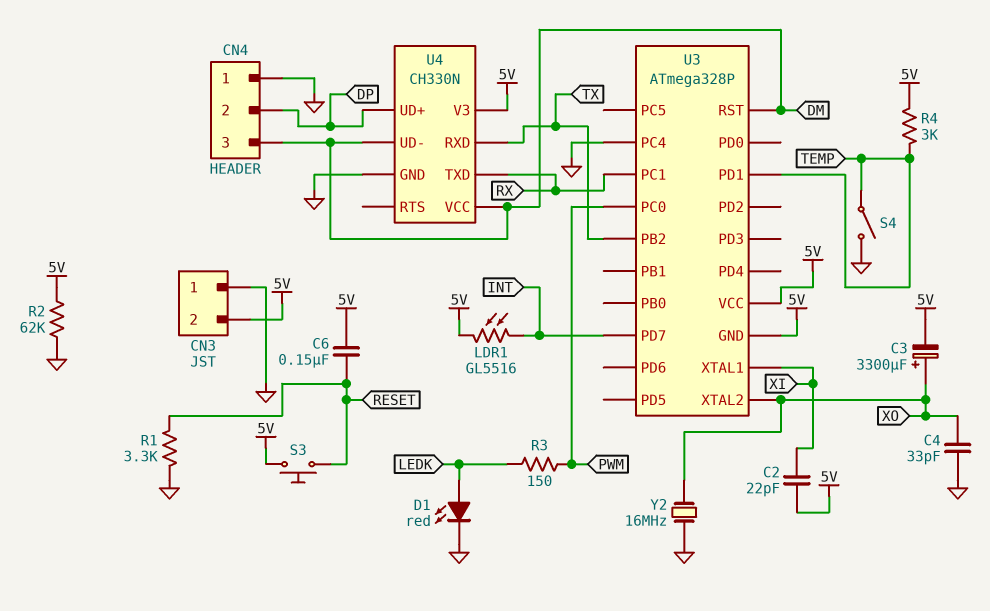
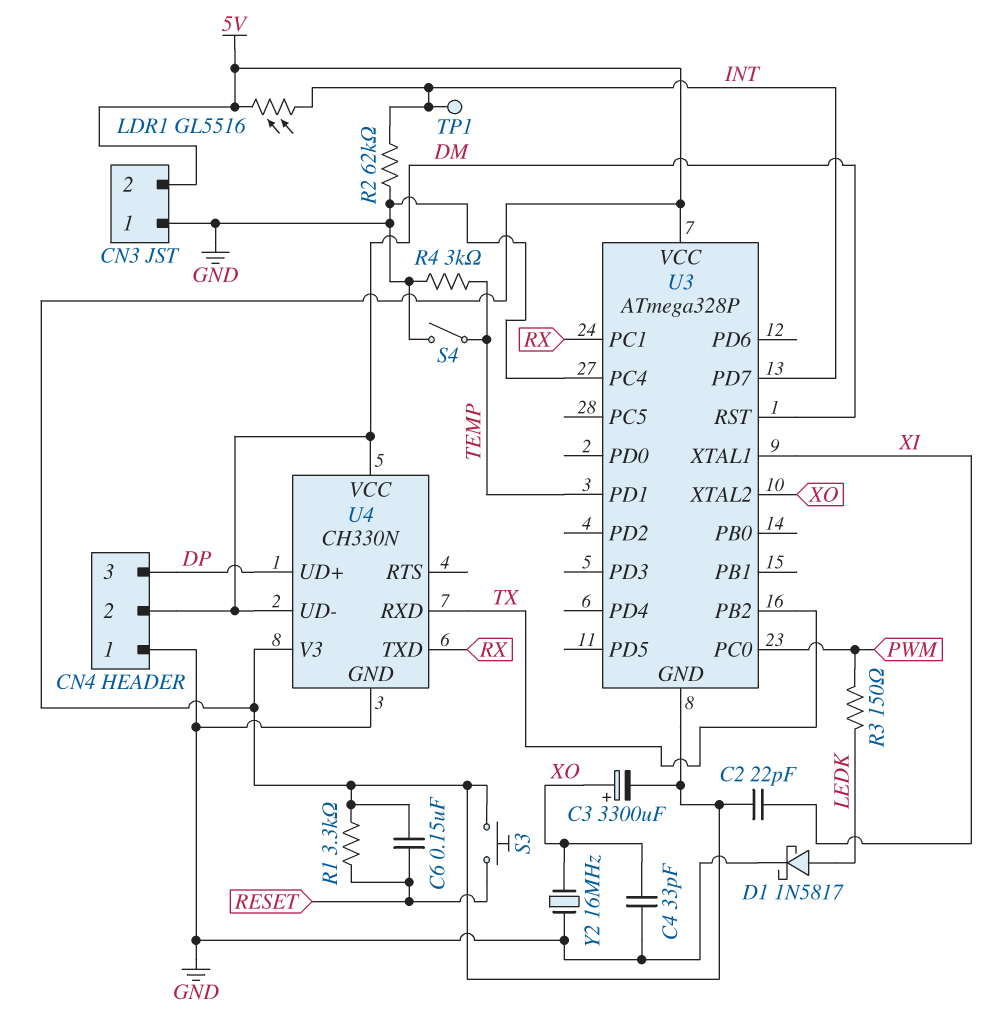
CN4 pin 2: DP -> DM
CN4 pin 3: DM -> DP
D1: LED red (A LEDK, K GND) -> schottky 1N5817 (A LEDK, K GND)
R1: 3.3k (GND, RESET) -> 3.3k (5V, RESET)
R2: 62k (5V, GND) -> 62k (GND, INT)
R4: 3k (5V, TEMP) -> 3k (GND, TEMP)
TP1: none -> test point (INT)

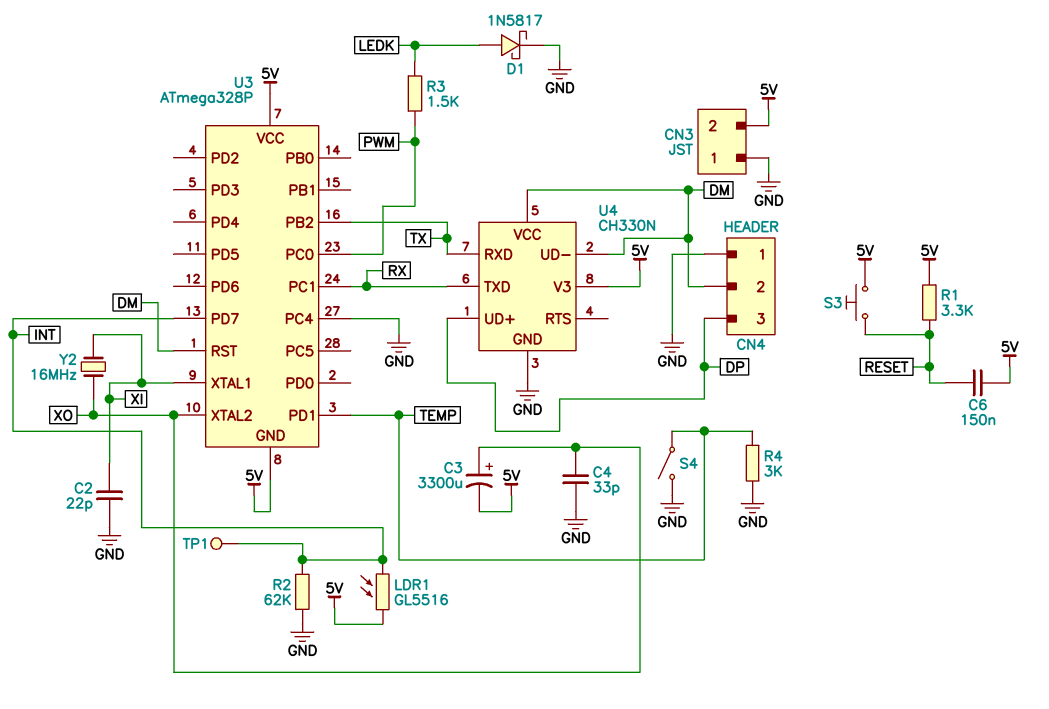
C2: 22pF (5V, XI) -> 22pF (GND, XI)
R3: 150 (LEDK, PWM) -> 1.5k (LEDK, PWM)
Y2: 16MHz (GND, XO) -> 16MHz (XI, XO)

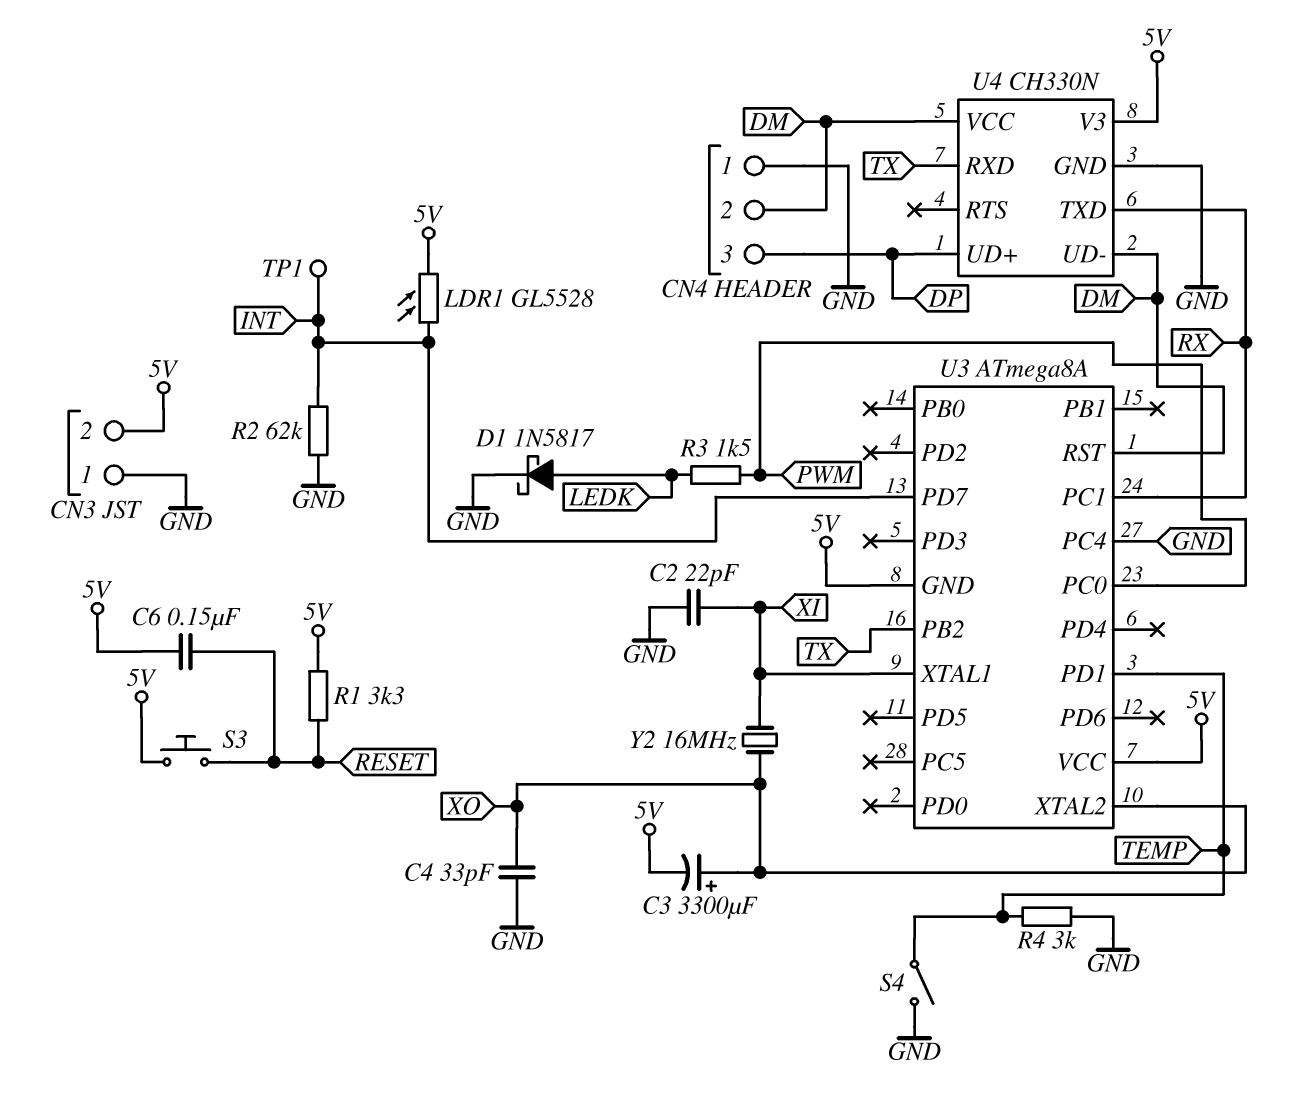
LDR1: GL5516 (5V, INT) -> GL5528 (5V, INT)
U3: ATmega328P -> ATmega8A

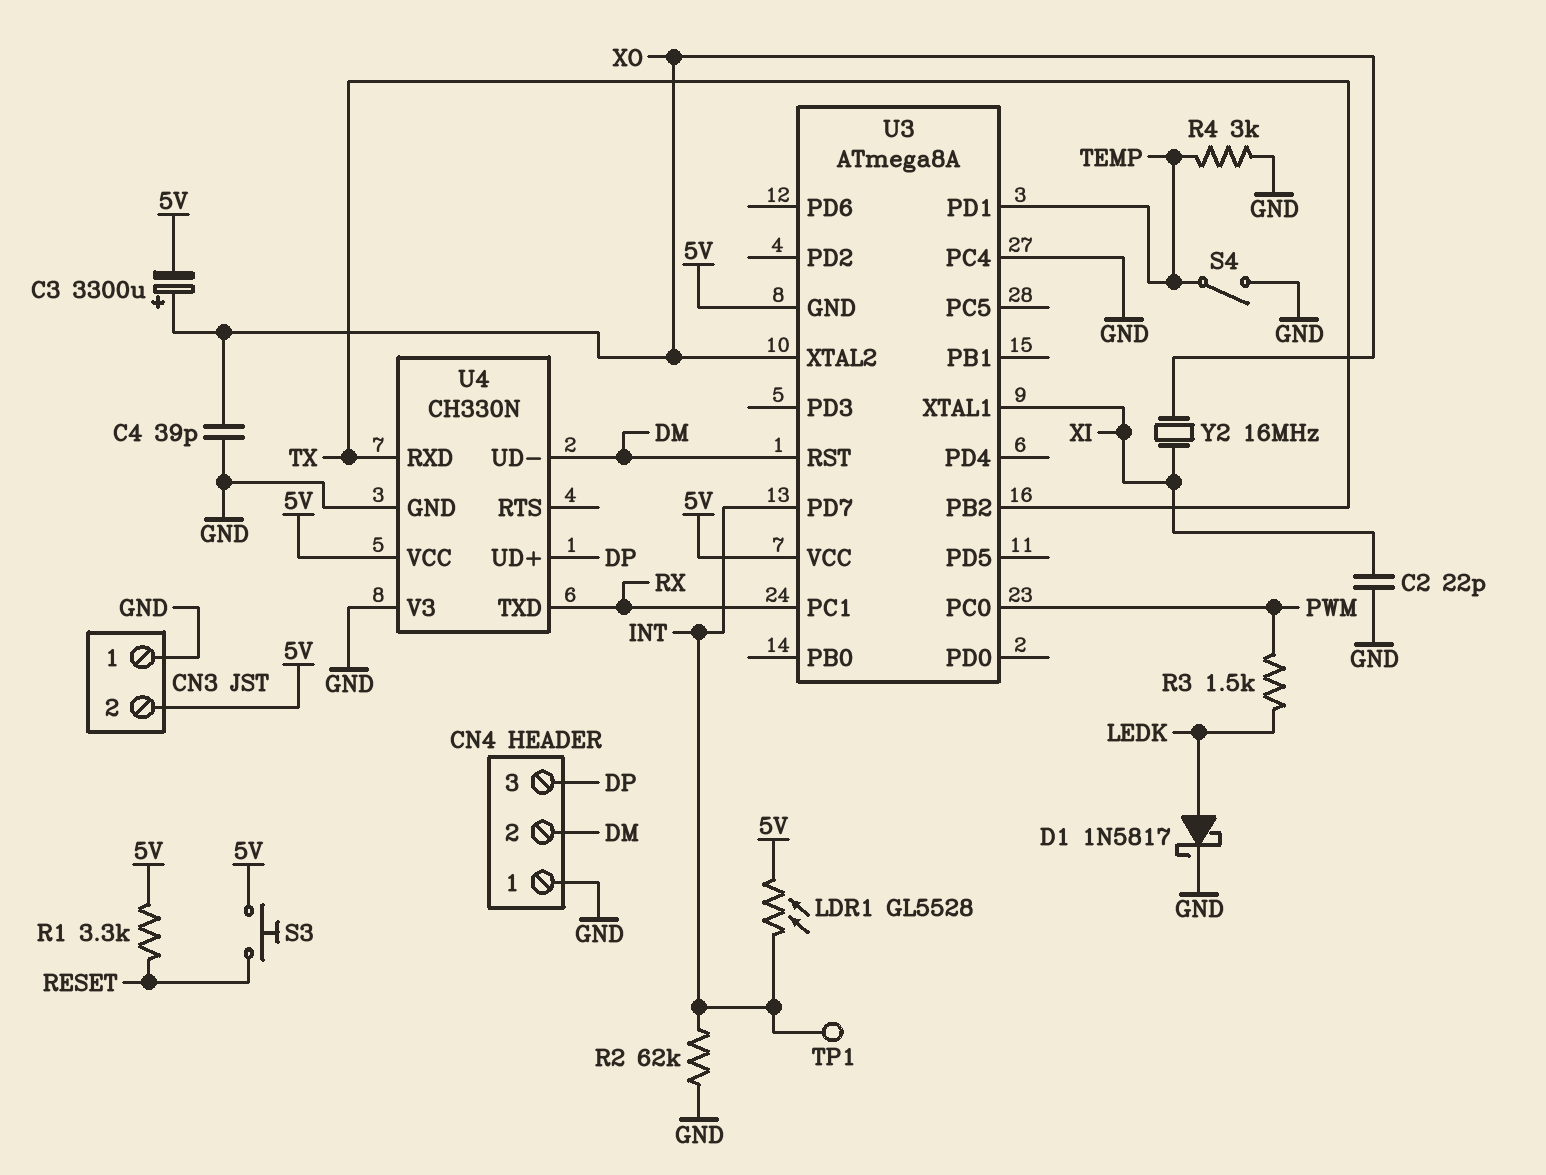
C4: 33pF (GND, XO) -> 39pF (GND, XO)
C6: 150nF (5V, RESET) -> none
U4 pin V3: 5V -> GND
U4 pin VCC: DM -> 5V

